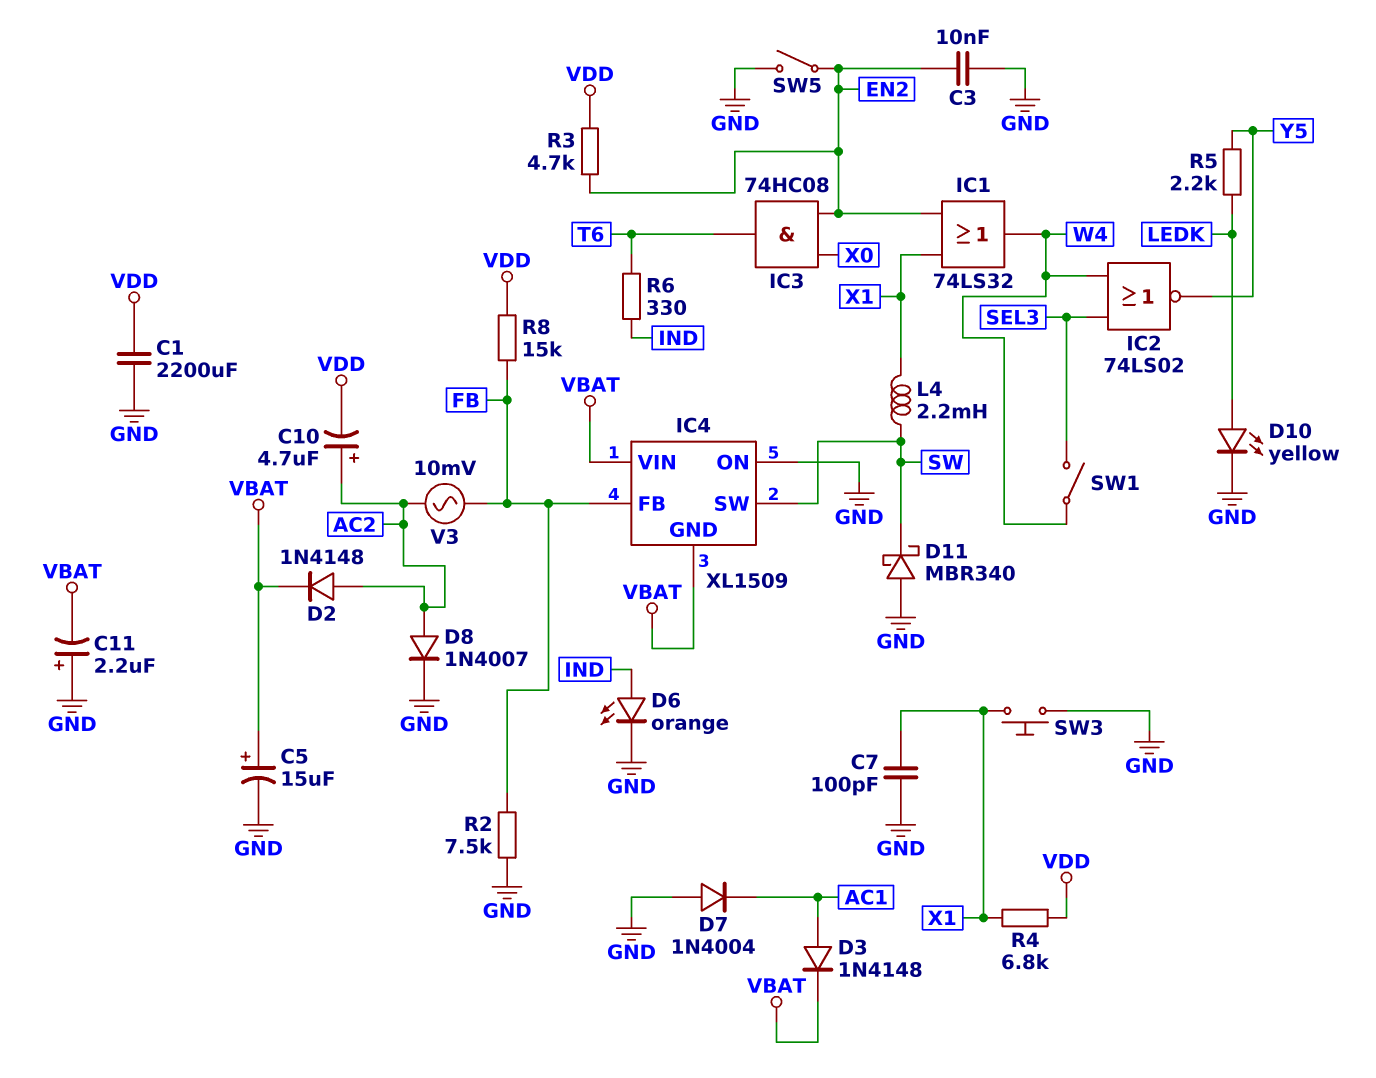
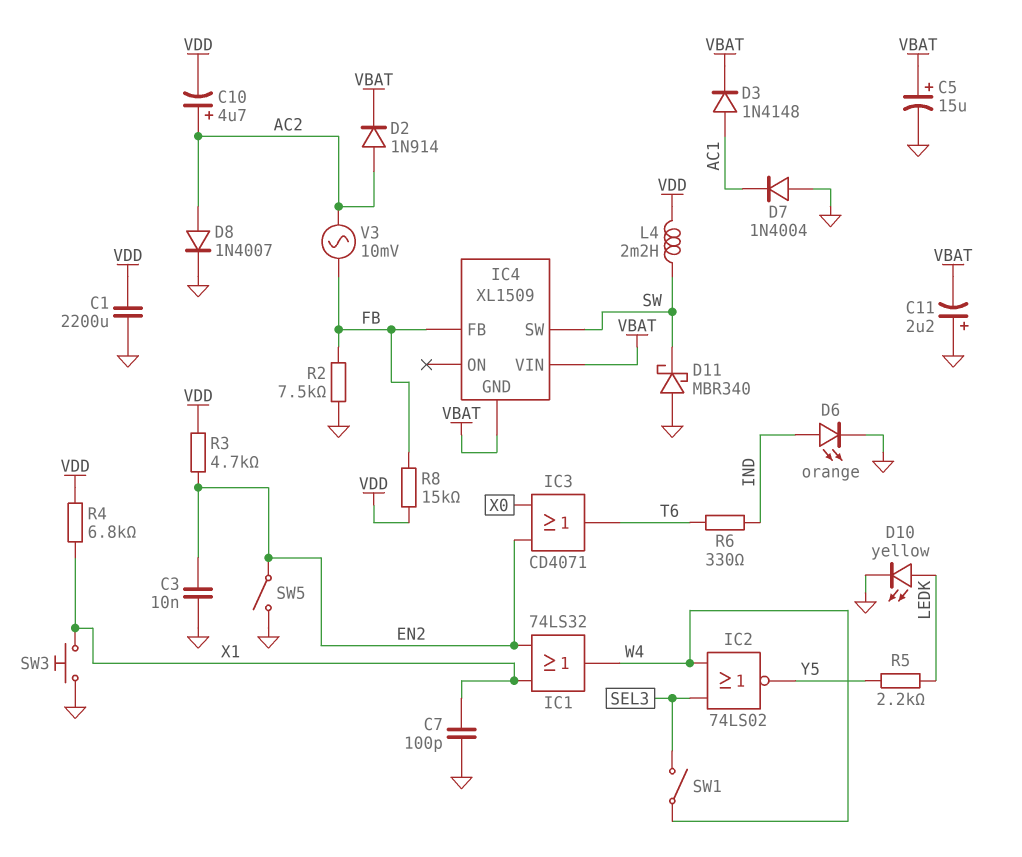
D2: diode 1N4148 (A AC2, K VBAT) -> diode 1N914 (A AC2, K VBAT)
IC3: AND 74HC08 (in EN2, in X0, out T6) -> OR CD4071 (in EN2, in X0, out T6)
IC4 pin ON: GND -> none
L4: 2.2mH (SW, X1) -> 2.2mH (SW, VDD)

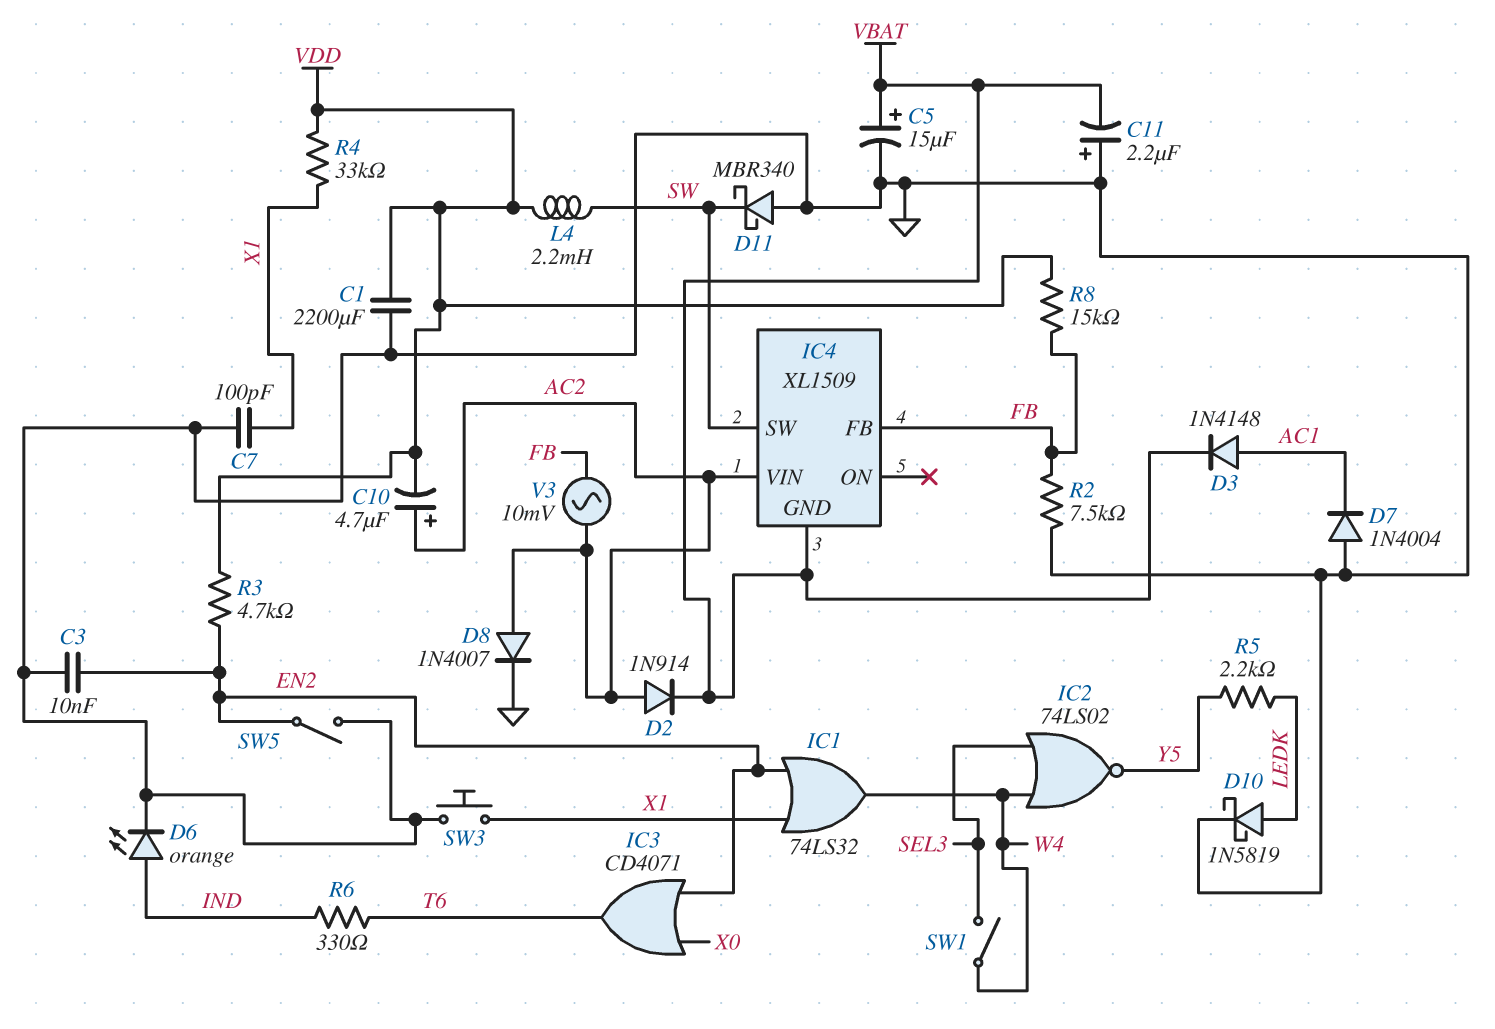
D10: LED yellow (A LEDK, K GND) -> schottky 1N5819 (A LEDK, K GND)
IC4 pin VIN: VBAT -> AC2
R4: 6.8k (VDD, X1) -> 33k (VDD, X1)

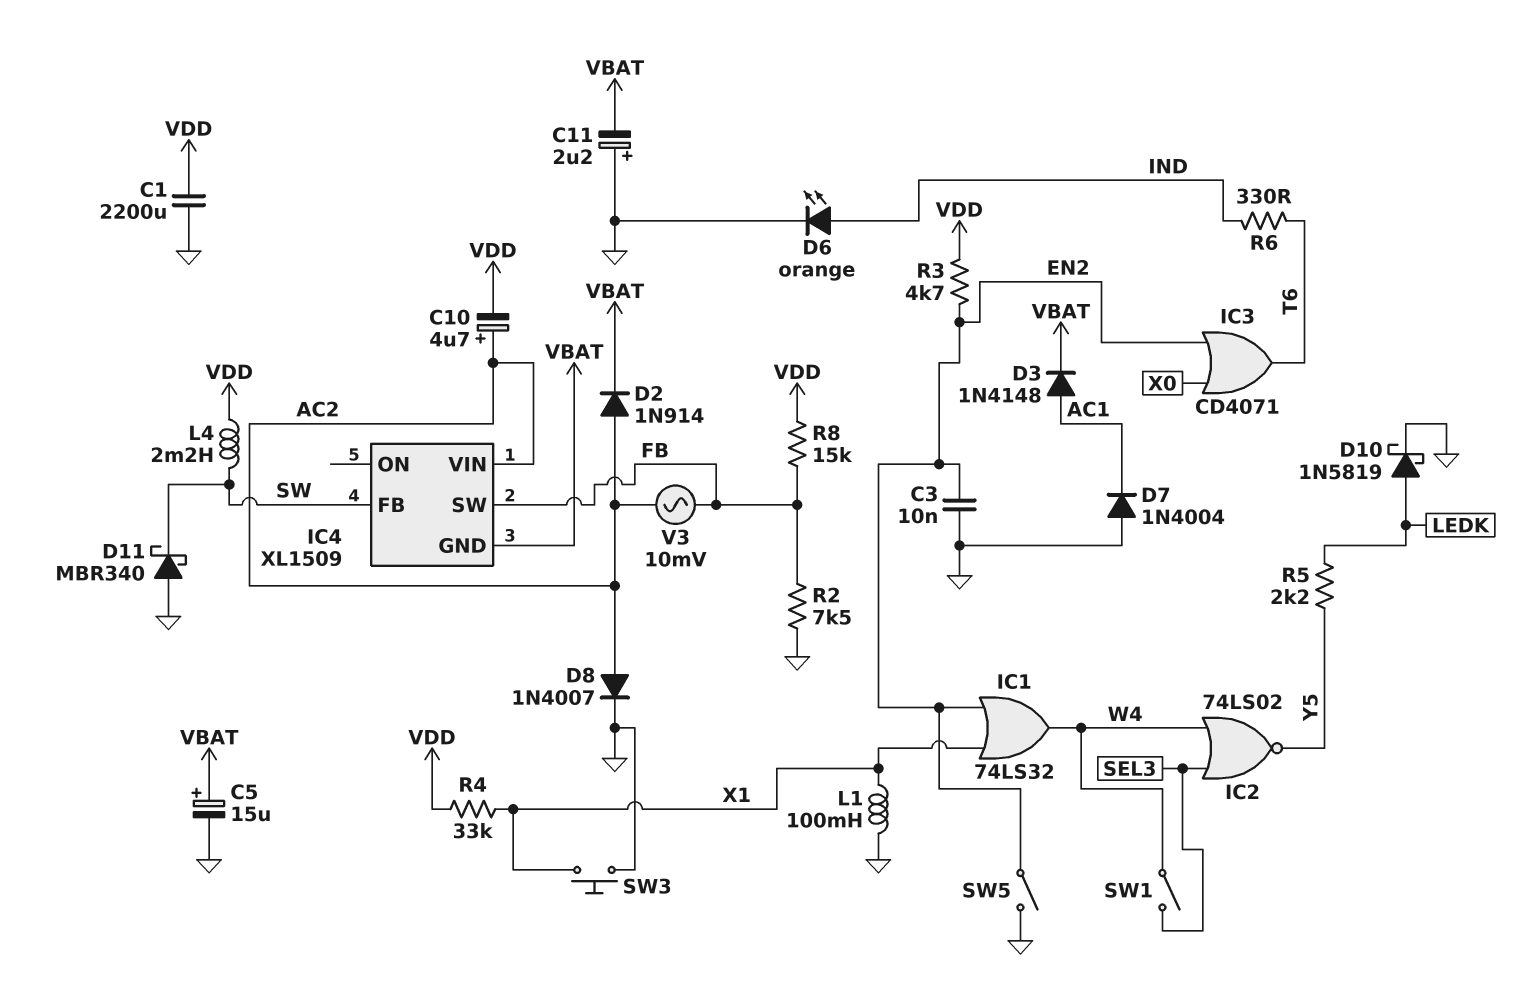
C7: 100pF (GND, X1) -> none
IC4 pin FB: FB -> SW
IC4 pin SW: SW -> FB
L1: none -> 100mH (GND, X1)

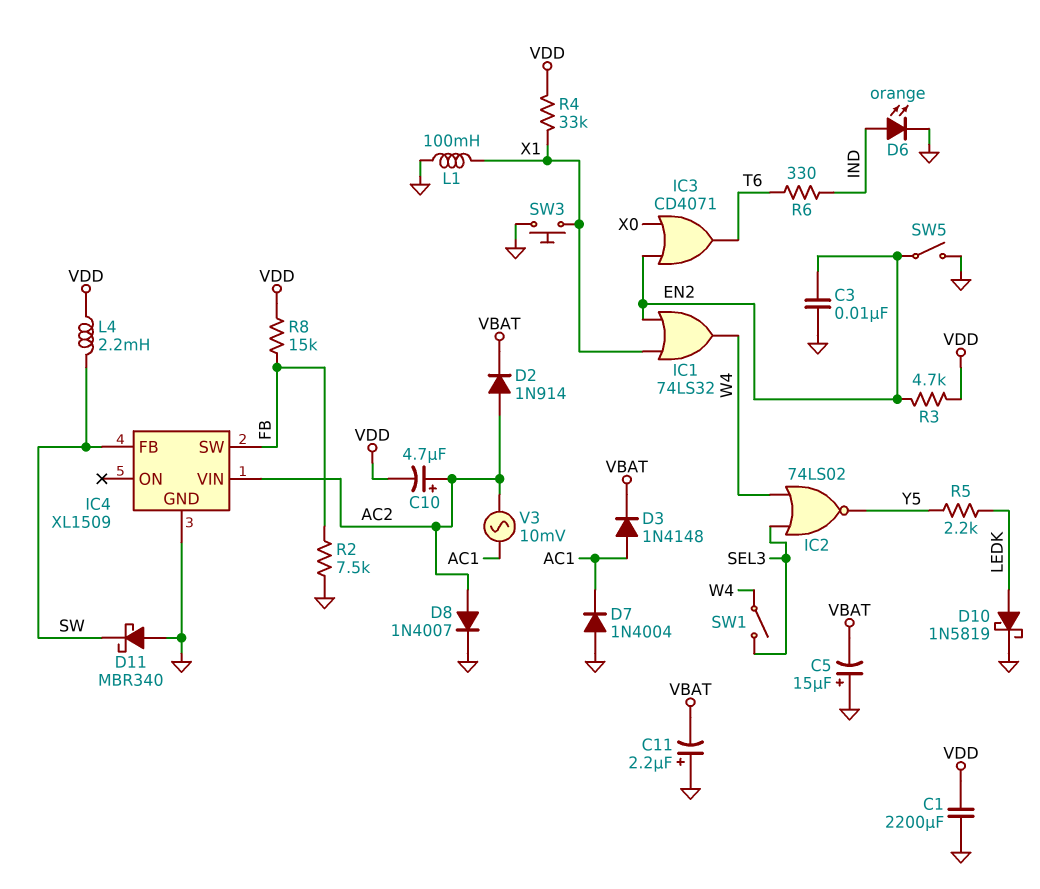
C5: 15uF (plus VBAT, minus GND) -> 15uF (plus GND, minus VBAT)
IC4 pin GND: VBAT -> GND
V3: AC 10mV (AC2, FB) -> AC 10mV (AC1, AC2)

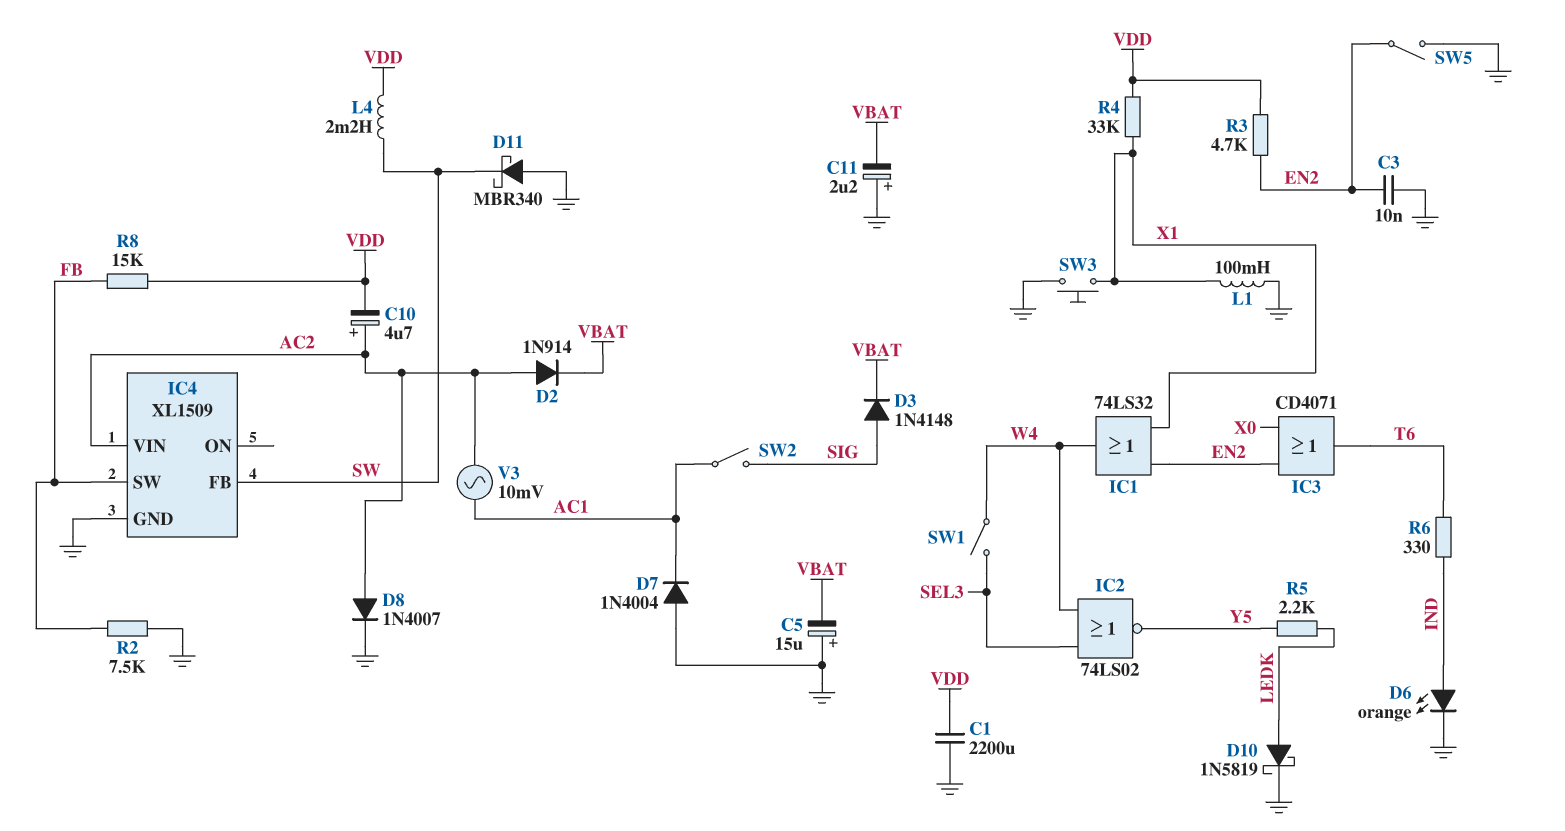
D3: diode 1N4148 (A AC1, K VBAT) -> diode 1N4148 (A SIG, K VBAT)
SW2: none -> switch (AC1, SIG)

